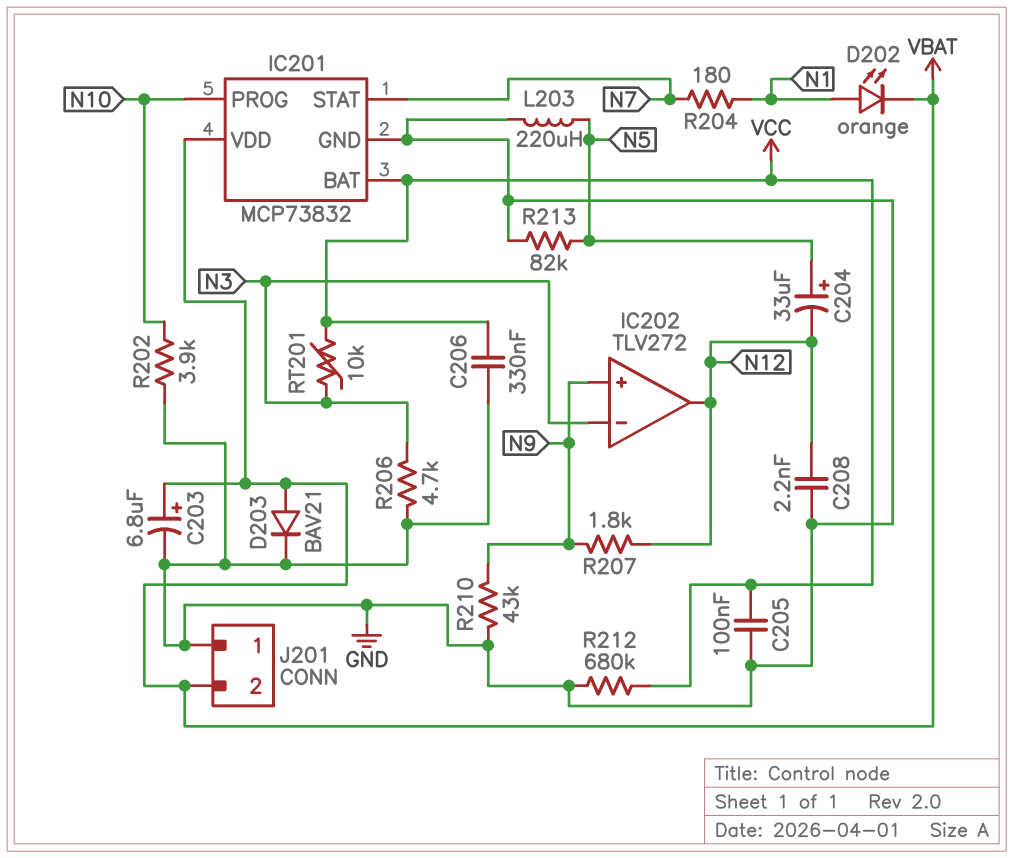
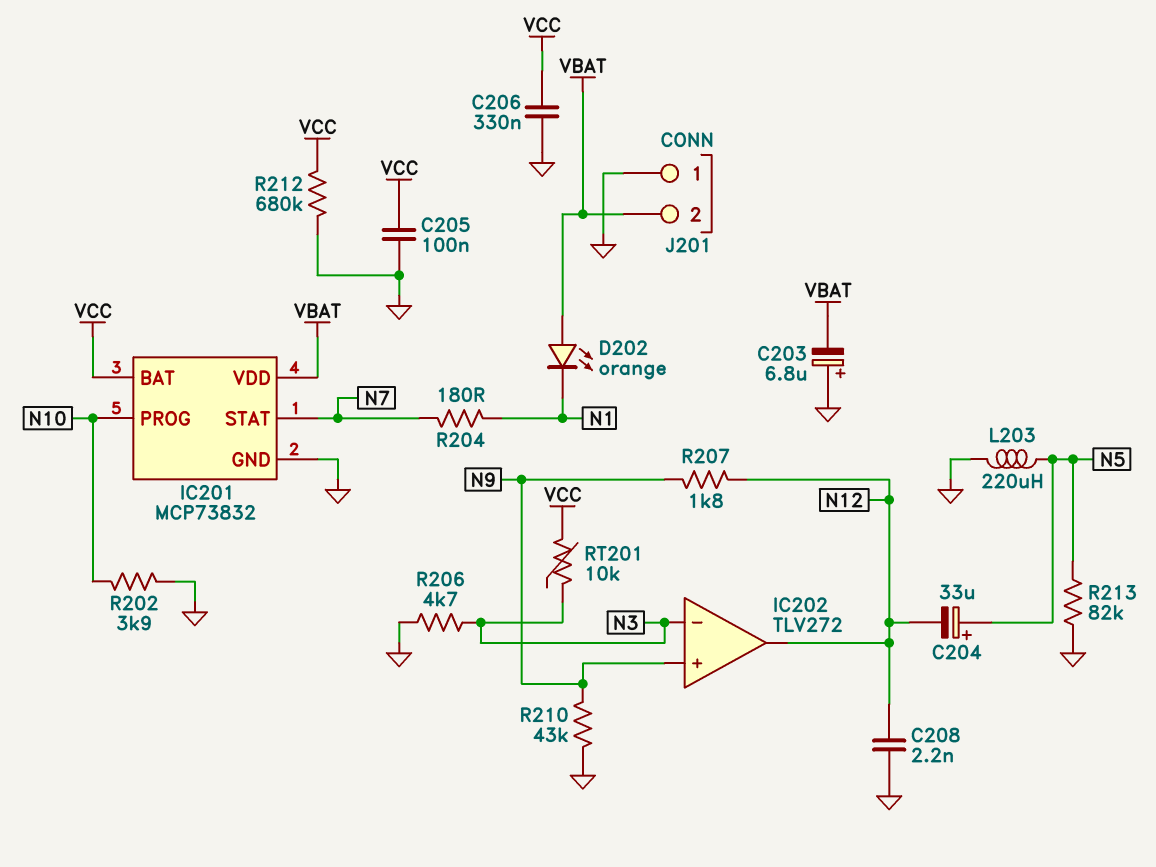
C203: 6.8uF (plus VBAT, minus GND) -> 6.8uF (plus GND, minus VBAT)
D202: LED orange (A N1, K VBAT) -> LED orange (A VBAT, K N1)
D203: diode BAV21 (A VBAT, K GND) -> none

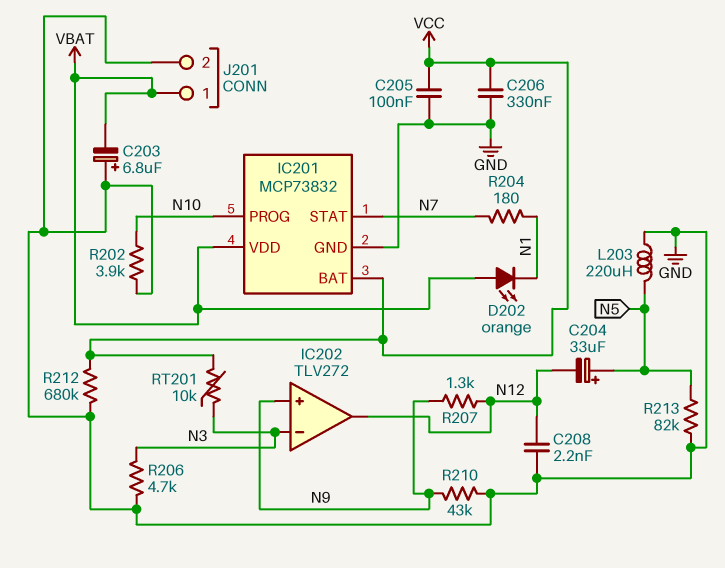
J201 pin 1: GND -> VBAT
J201 pin 2: VBAT -> GND
R207: 1.8k (N9, N12) -> 1.3k (N9, N12)

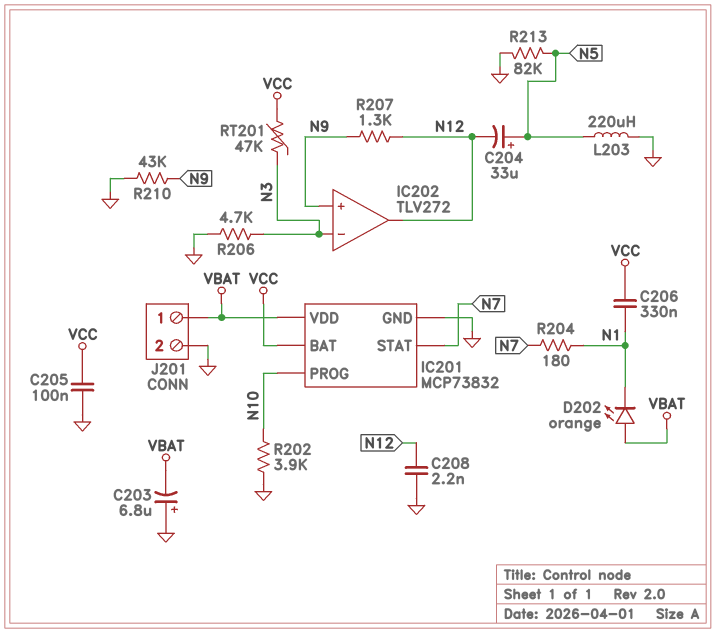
C206: 330nF (GND, VCC) -> 330nF (N1, VCC)
R212: 680k (GND, VCC) -> none
RT201: 10k (N3, VCC) -> 47k (N3, VCC)

